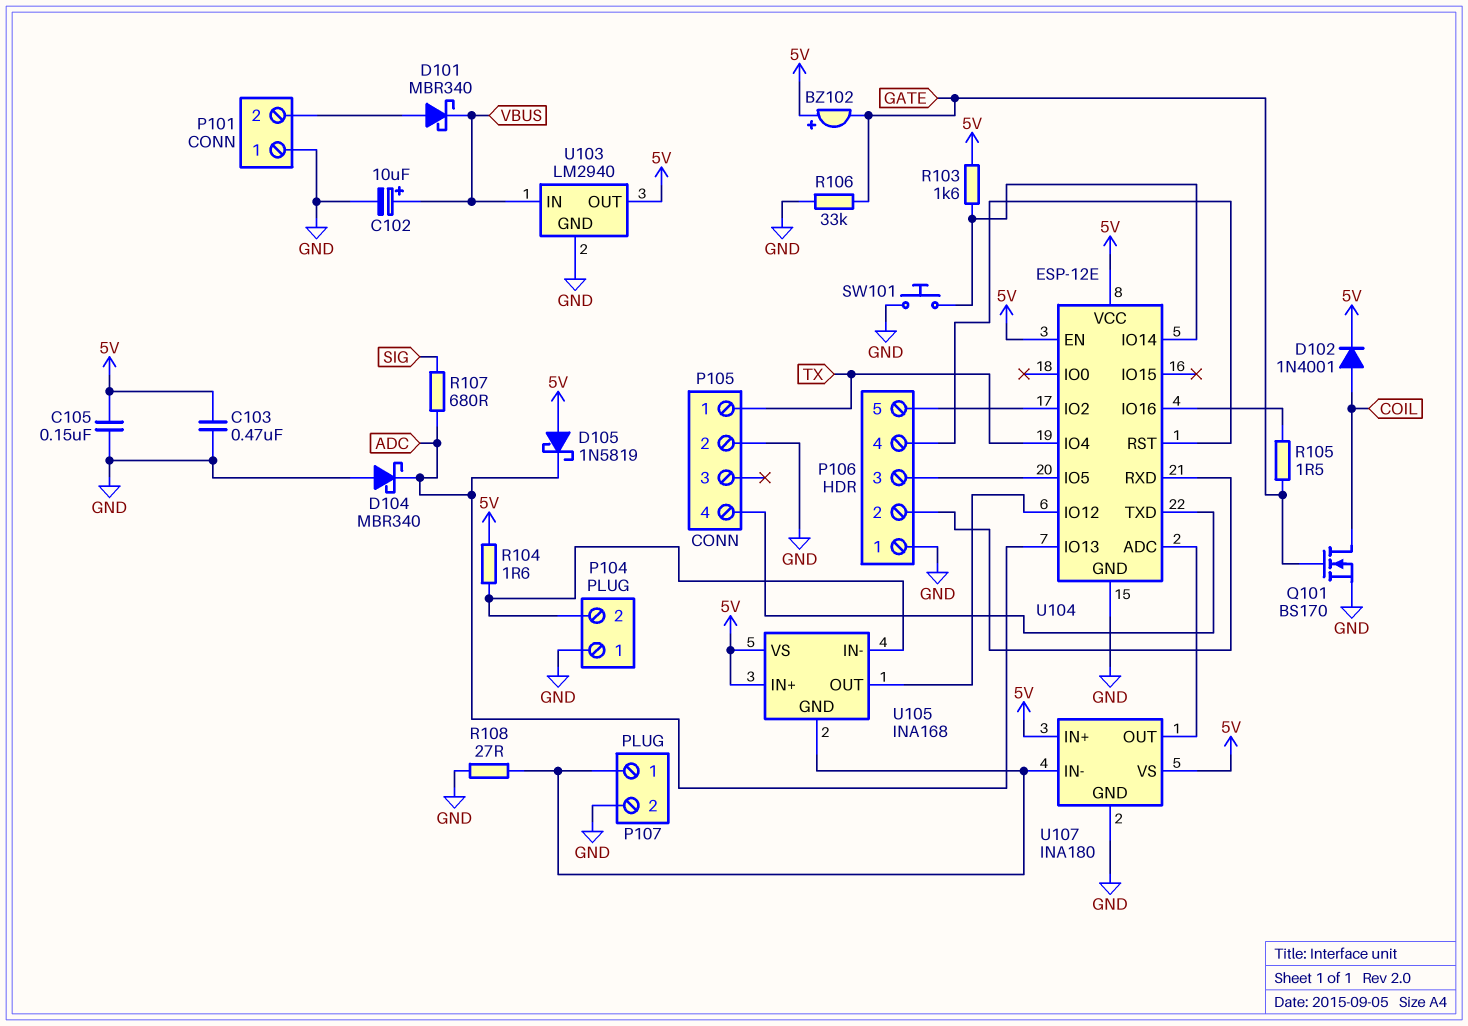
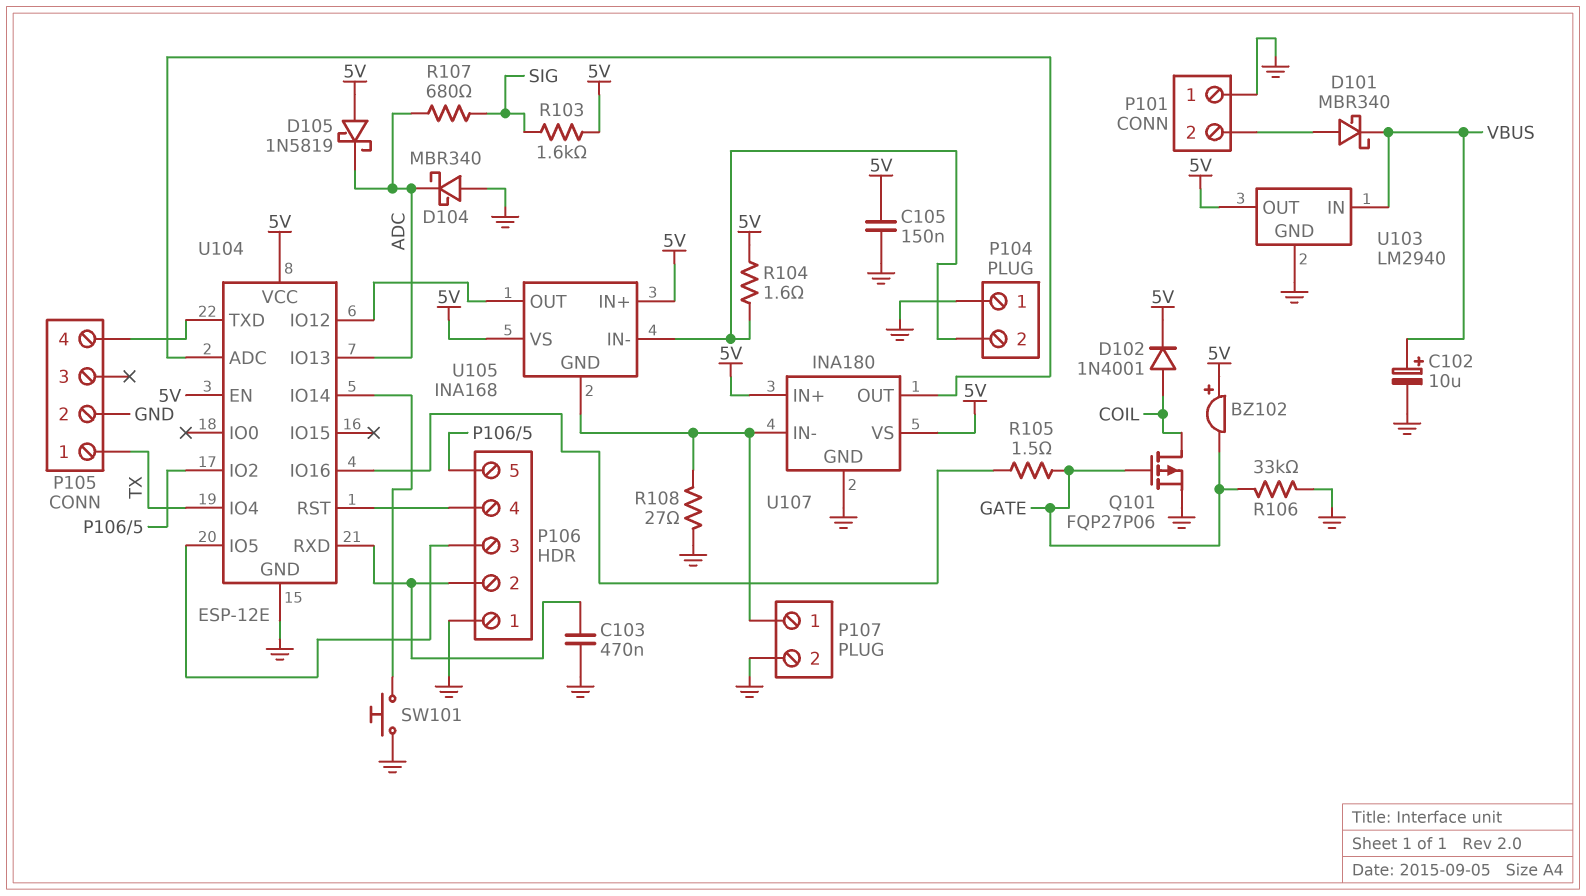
C103: 470nF (5V, GND) -> 470nF (GND, P106/2)
Q101: NMOS BS170 (G GATE, D COIL, S GND) -> PMOS FQP27P06 (G GATE, D COIL, S GND)
R103: 1.6k (5V, U104/IO14) -> 1.6k (5V, SIG)

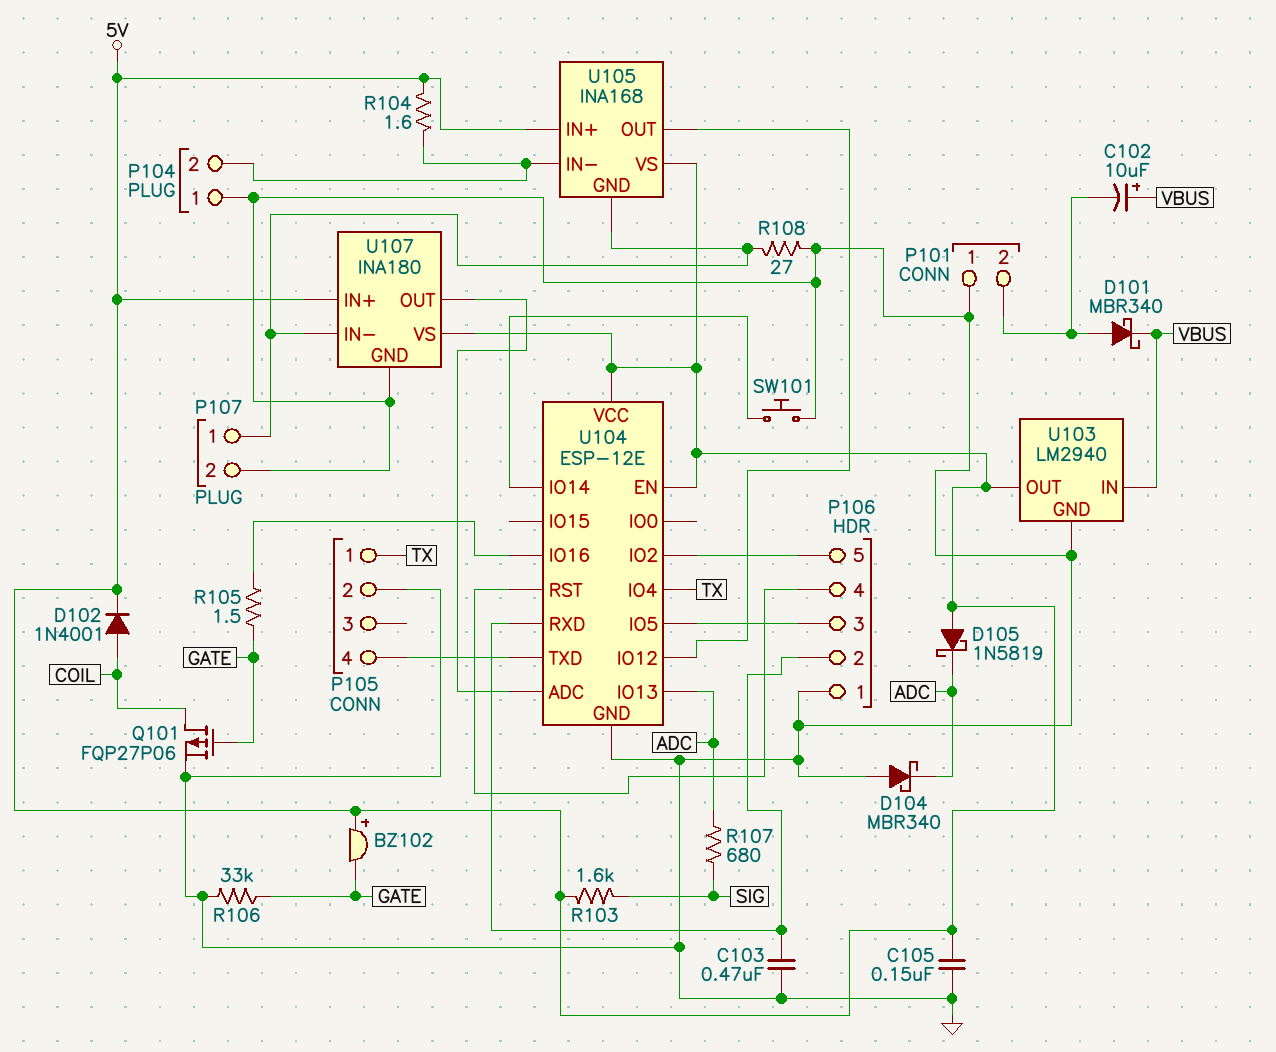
C102: 10uF (plus VBUS, minus GND) -> 10uF (plus VBUS, minus P101/2)

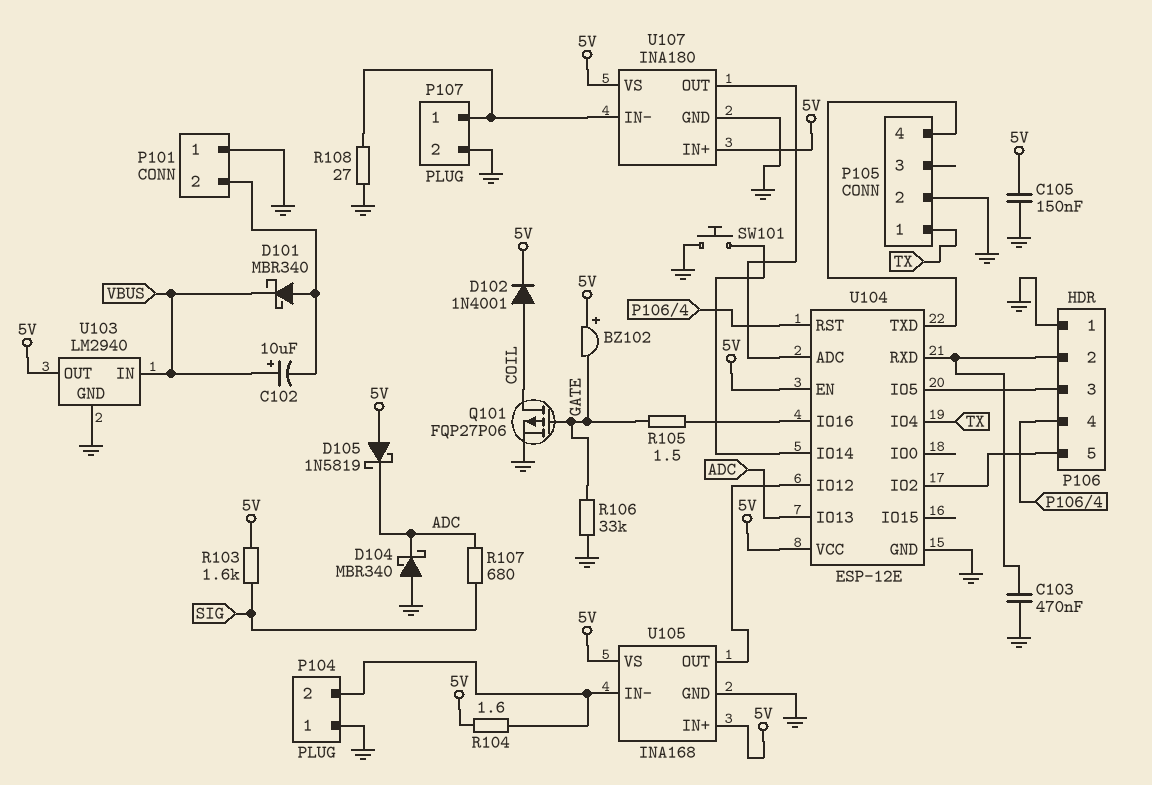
U105 pin GND: P107/1 -> GND

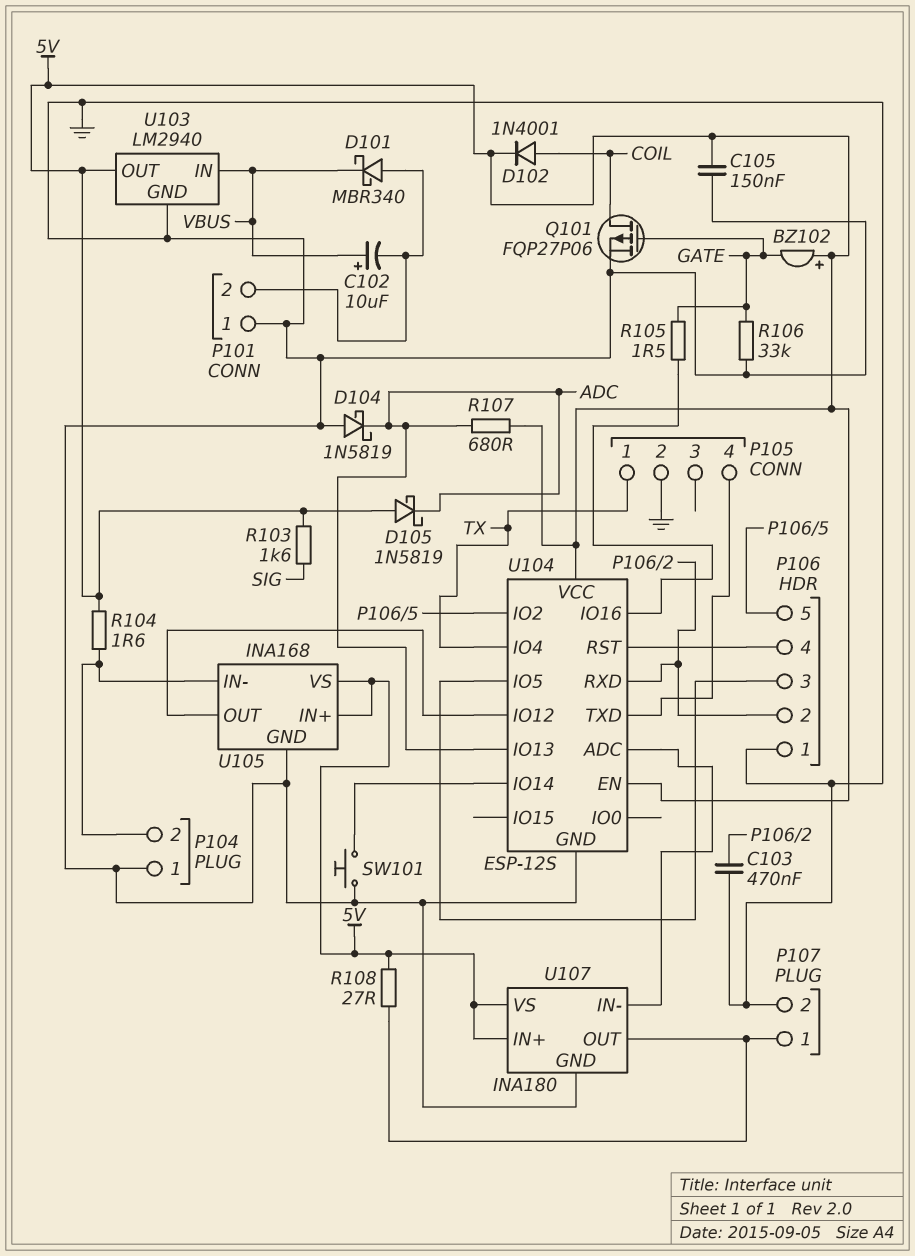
D104: schottky MBR340 (A GND, K ADC) -> schottky 1N5819 (A GND, K ADC)
R107: 680 (ADC, SIG) -> 680 (5V, ADC)
R108: 27 (GND, P107/1) -> 27 (5V, P107/1)
U104: ESP-12E -> ESP-12S
U107 pin IN-: P107/1 -> U104/ADC
U107 pin OUT: U104/ADC -> P107/1

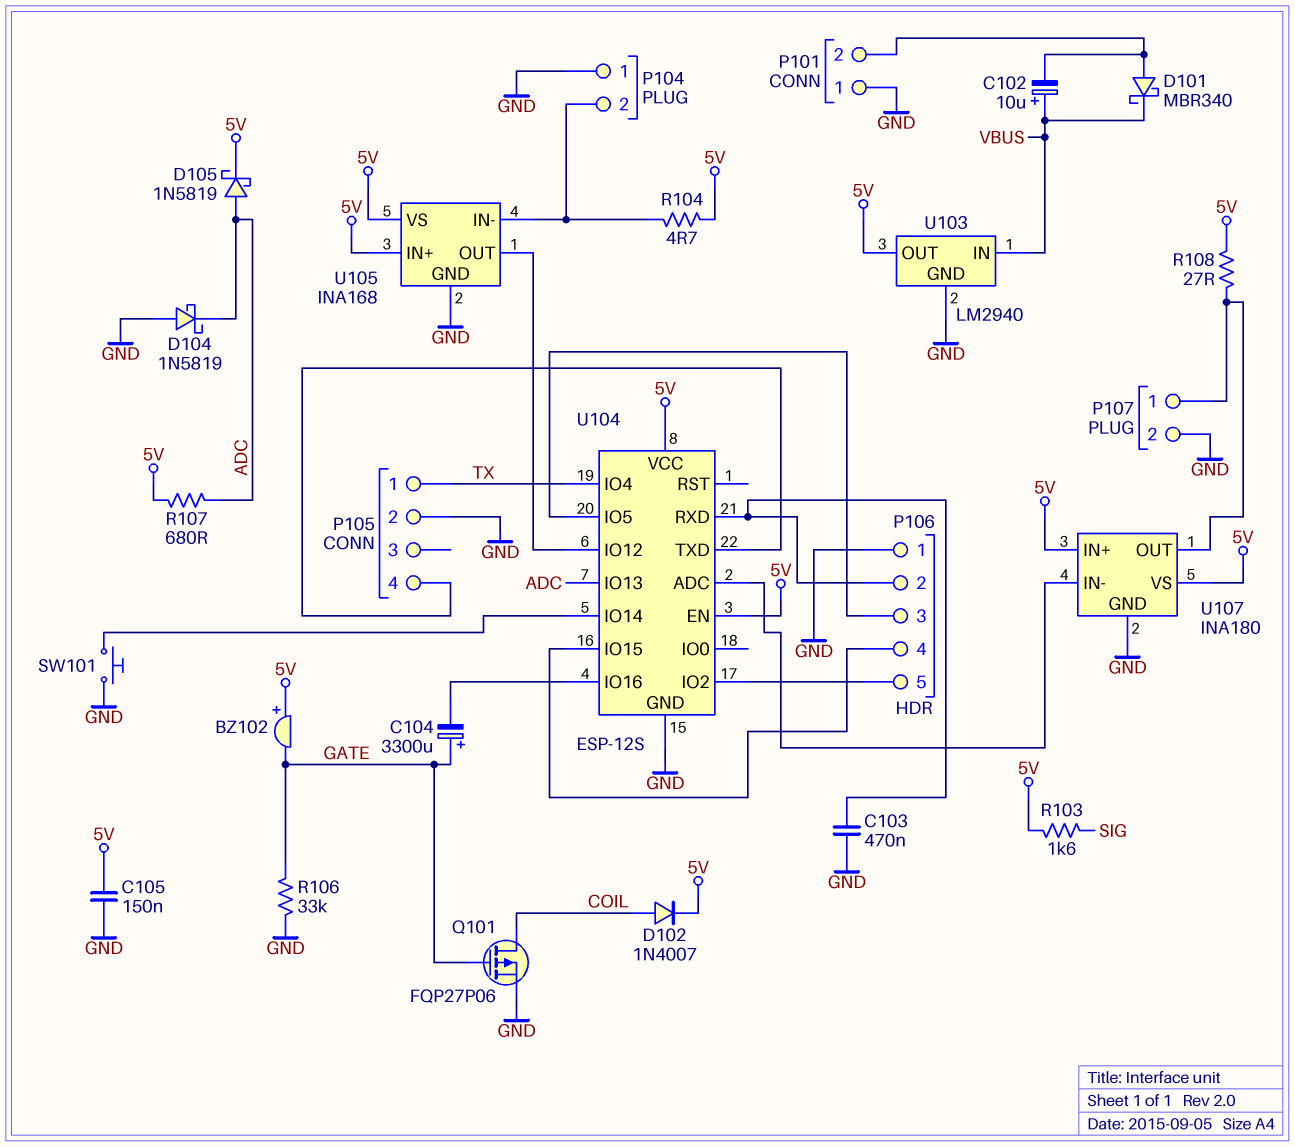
C104: none -> 3300uF (plus GATE, minus U104/IO16)
D102: diode 1N4001 (A COIL, K 5V) -> diode 1N4007 (A COIL, K 5V)
D105: schottky 1N5819 (A 5V, K ADC) -> schottky 1N5819 (A ADC, K 5V)
R104: 1.6 (5V, P104/2) -> 4.7 (5V, P104/2)
R105: 1.5 (GATE, U104/IO16) -> none
U104 pin IO15: none -> P106/4
U104 pin RST: P106/4 -> none

